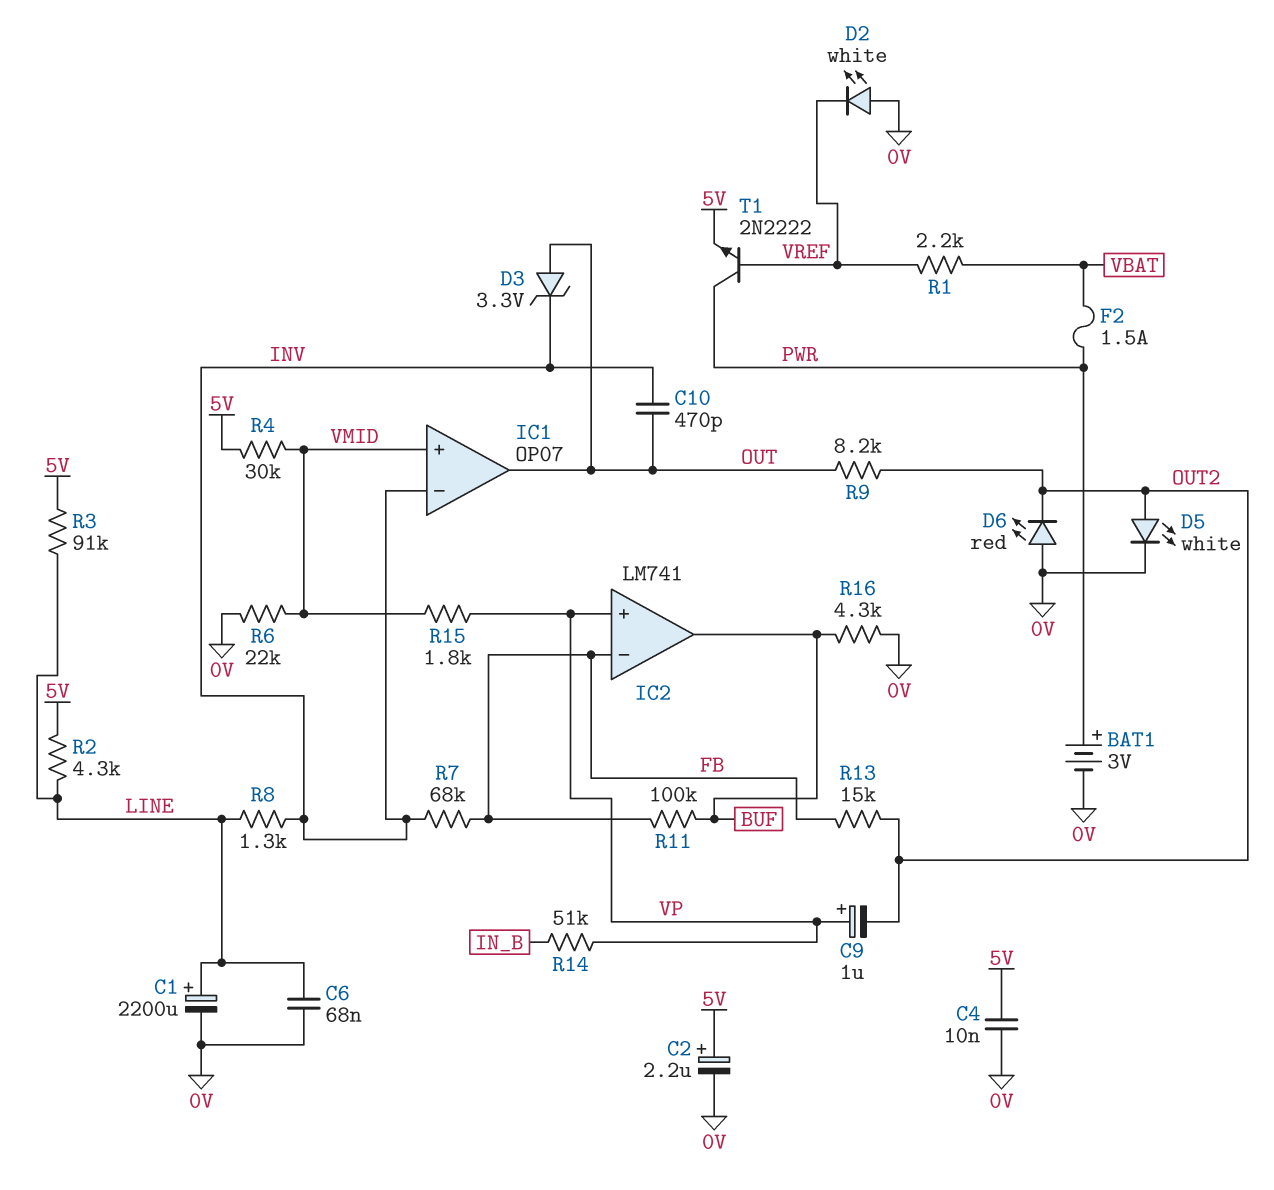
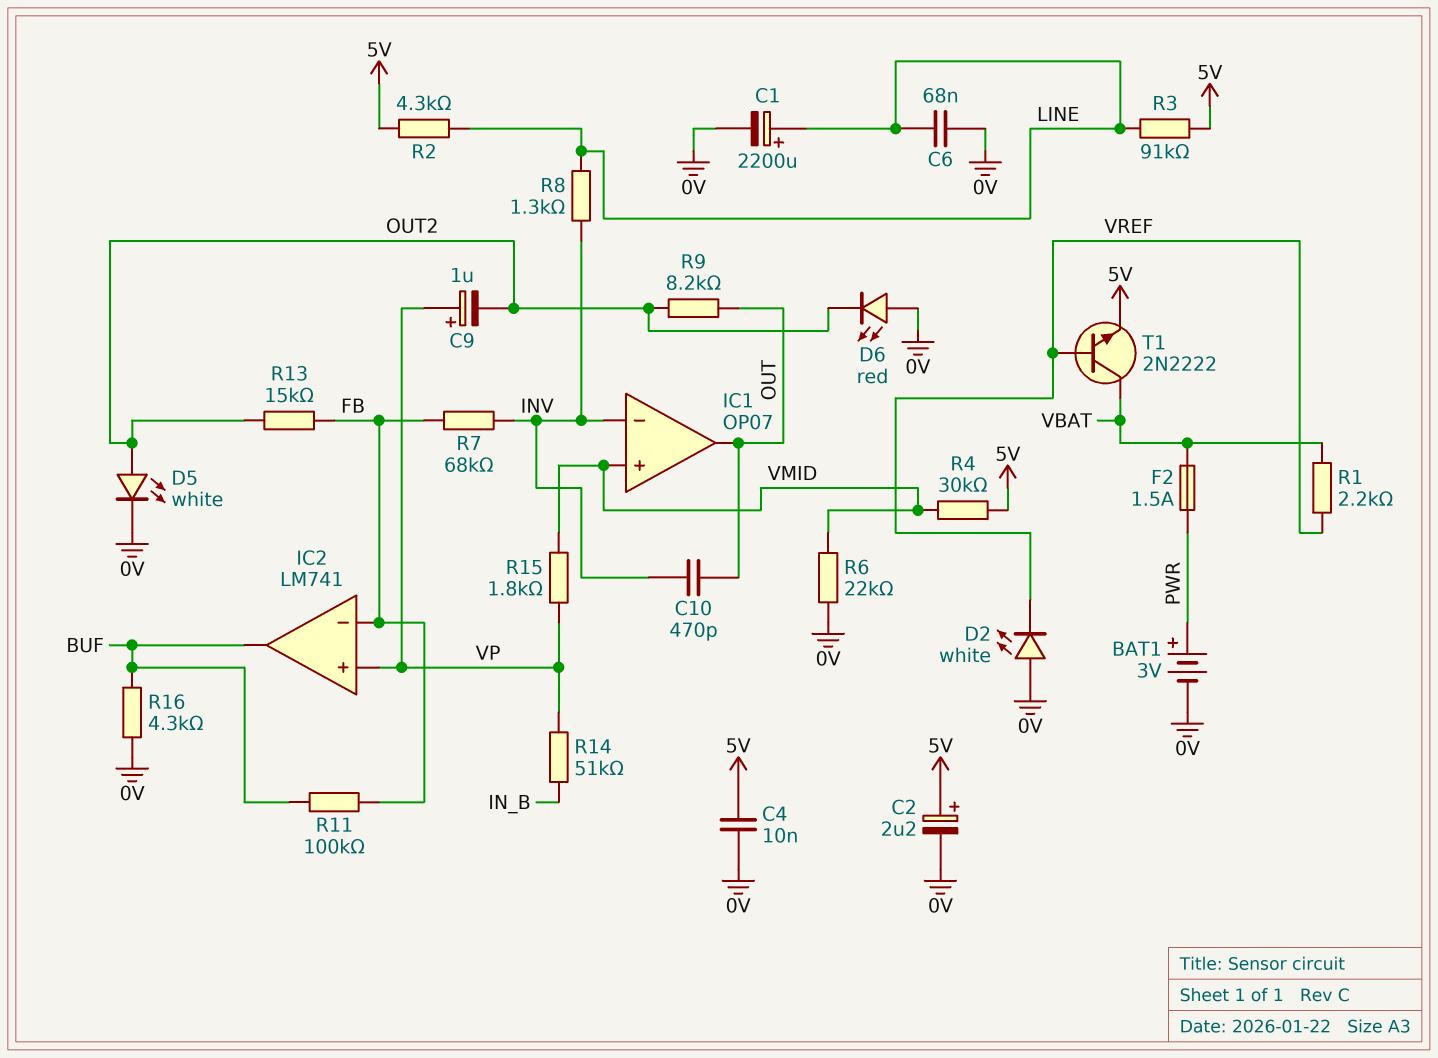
D3: zener 3.3V (A OUT, K INV) -> none
T1: NPN 2N2222 (B VREF, C PWR, E 5V) -> NPN 2N2222 (B VREF, C VBAT, E 5V)

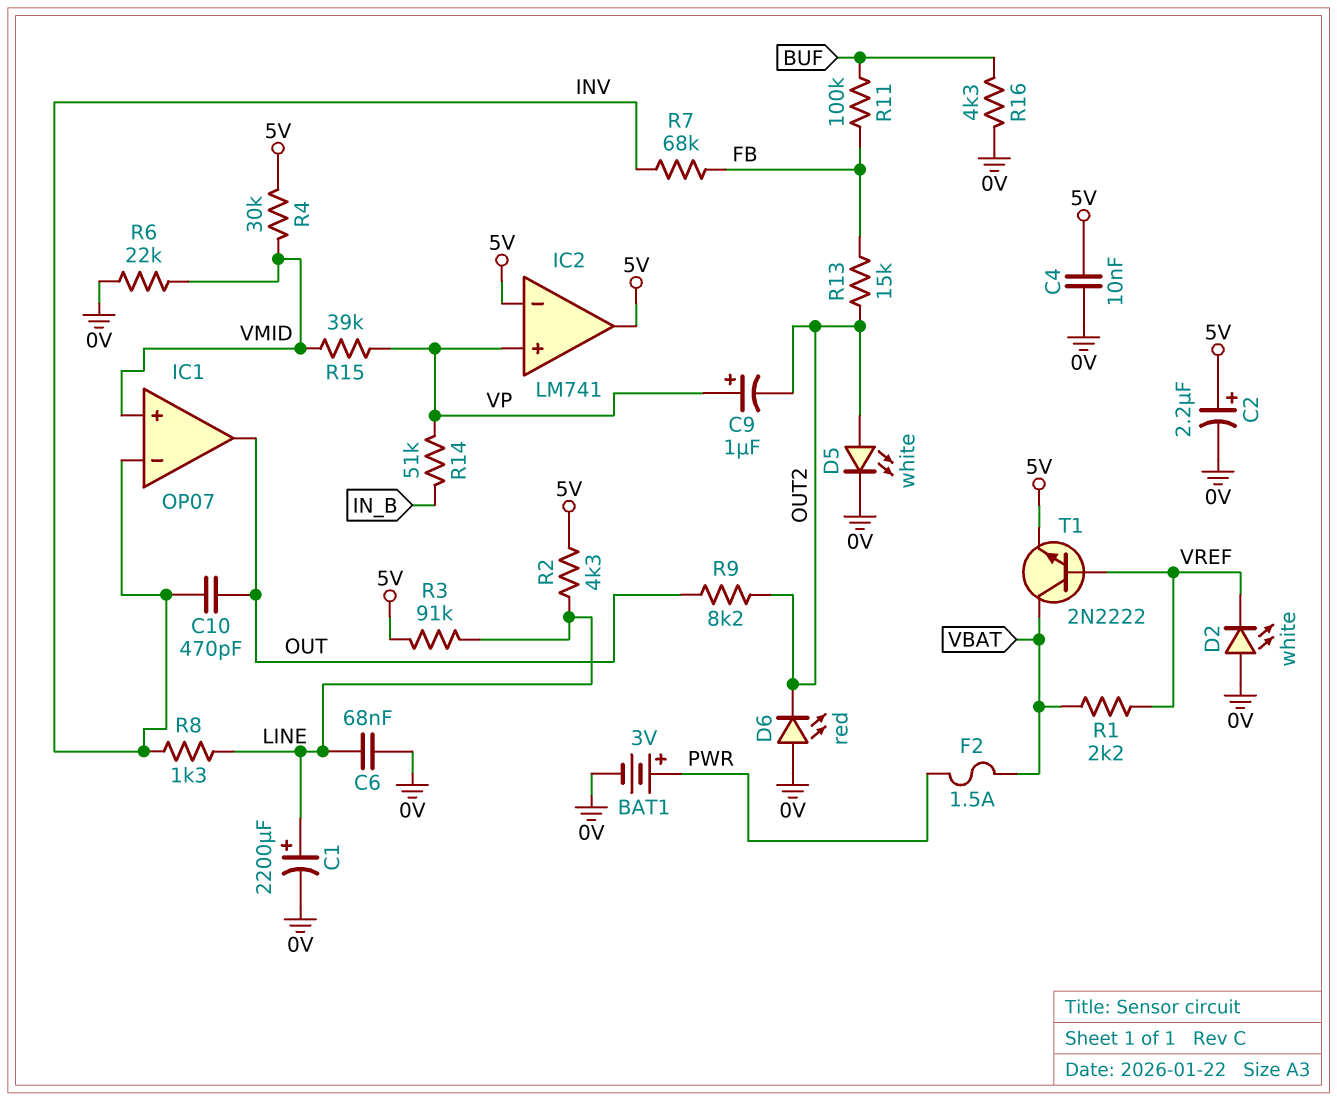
IC2 pin in-: FB -> 5V
IC2 pin out: BUF -> 5V
R15: 1.8k (VMID, VP) -> 39k (VMID, VP)

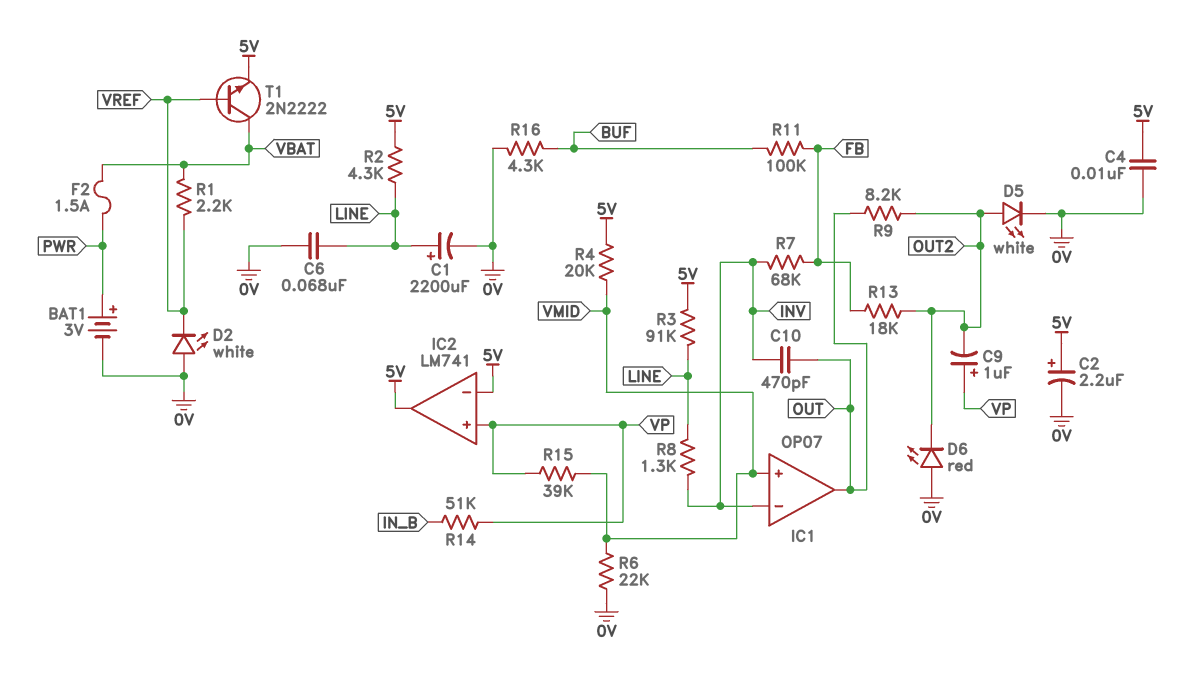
R4: 30k (5V, VMID) -> 20k (5V, VMID)
R13: 15k (FB, OUT2) -> 18k (FB, OUT2)

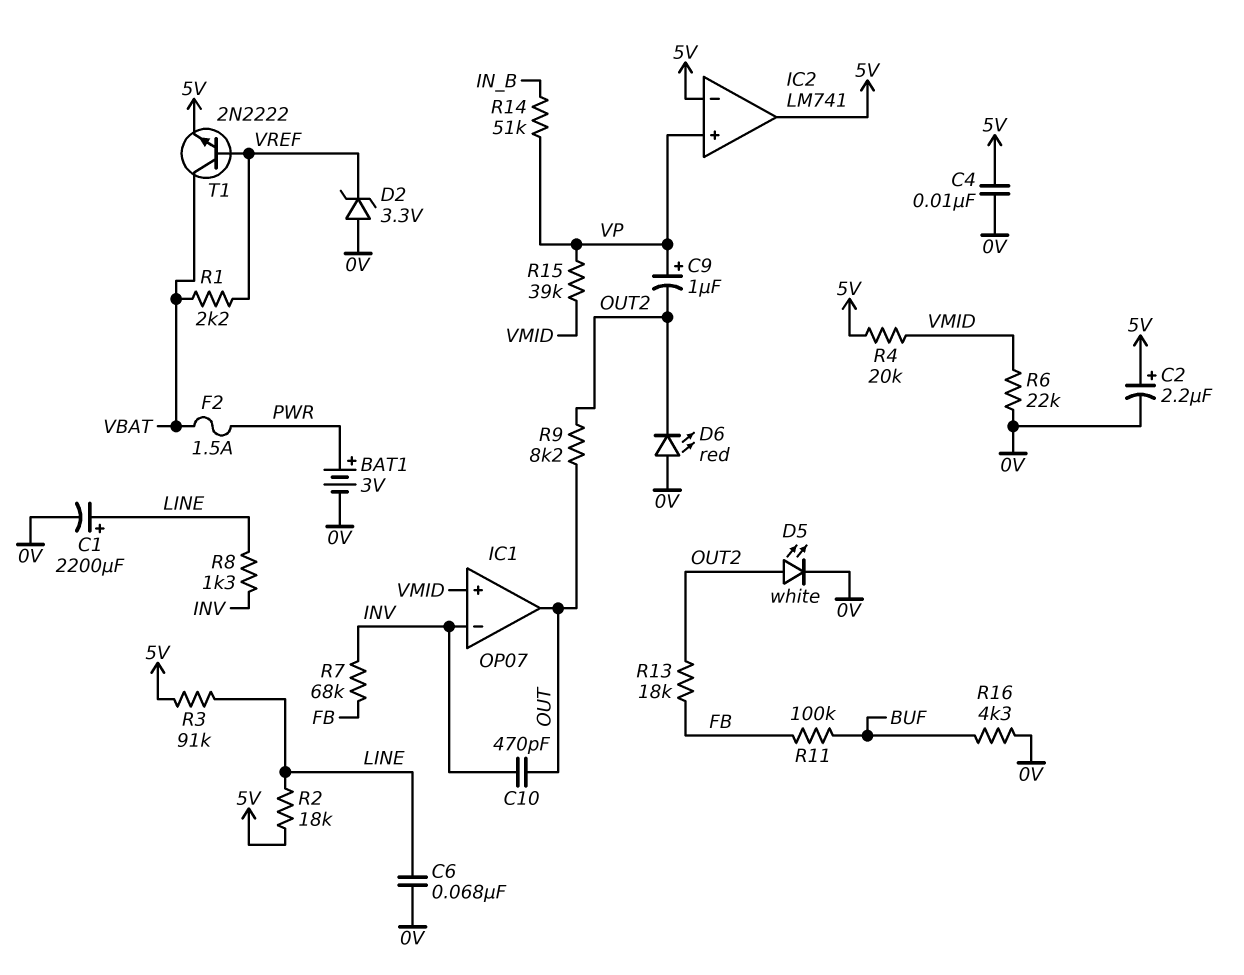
D2: LED white (A 0V, K VREF) -> zener 3.3V (A 0V, K VREF)
R2: 4.3k (5V, LINE) -> 18k (5V, LINE)

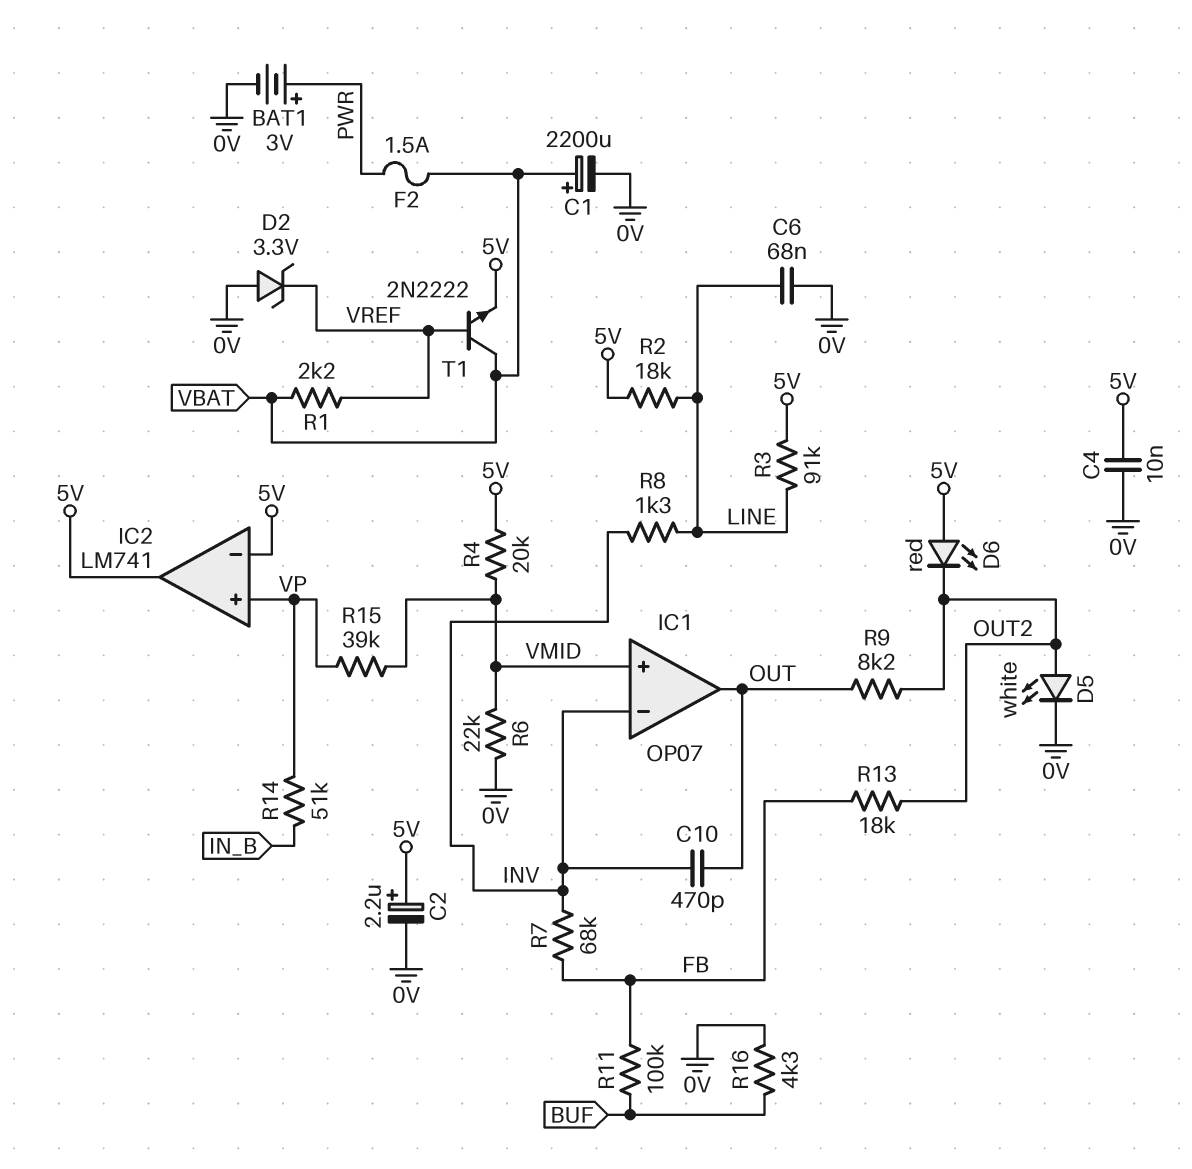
C1: 2200uF (plus LINE, minus 0V) -> 2200uF (plus VBAT, minus 0V)
C9: 1uF (plus VP, minus OUT2) -> none
D6: LED red (A 0V, K OUT2) -> LED red (A 5V, K OUT2)

